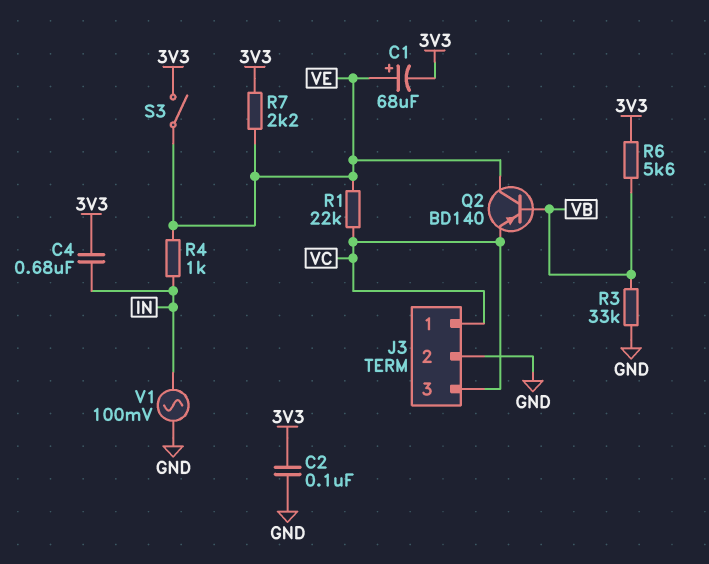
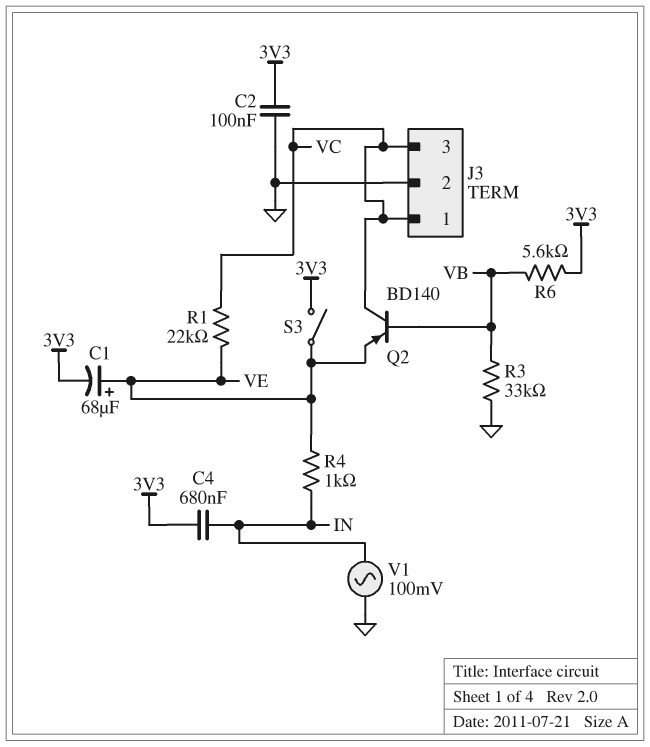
Q2: PNP BD140 (B VB, C VE, E VC) -> PNP BD140 (B VB, C VC, E VE)
R7: 2.2k (3V3, VE) -> none

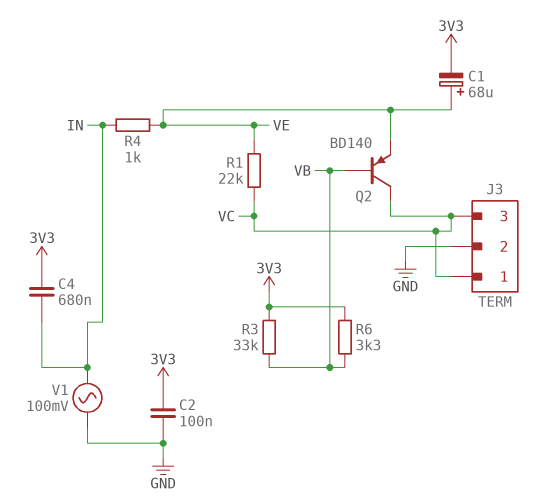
R3: 33k (GND, VB) -> 33k (3V3, VB)
R6: 5.6k (3V3, VB) -> 3.3k (3V3, VB)
S3: switch (3V3, VE) -> none

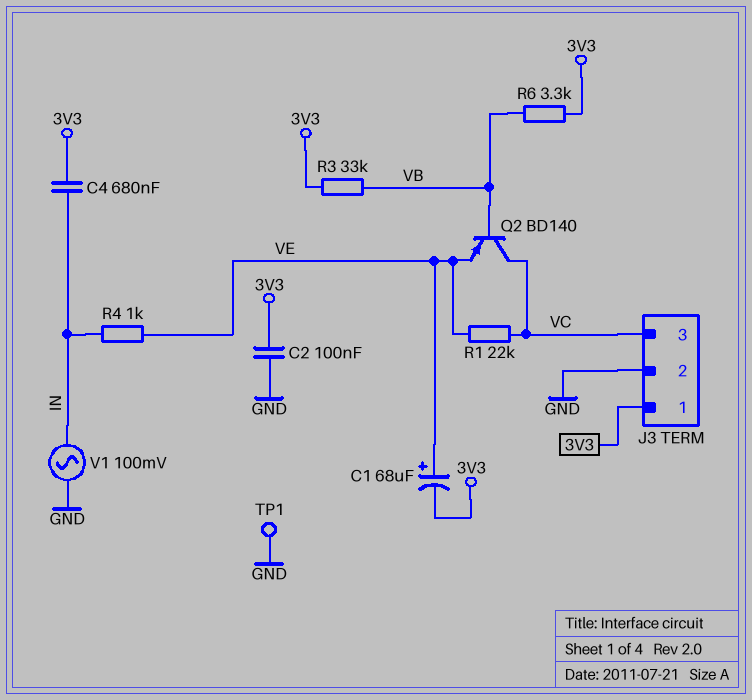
J3 pin 1: VC -> 3V3
TP1: none -> test point (GND)

